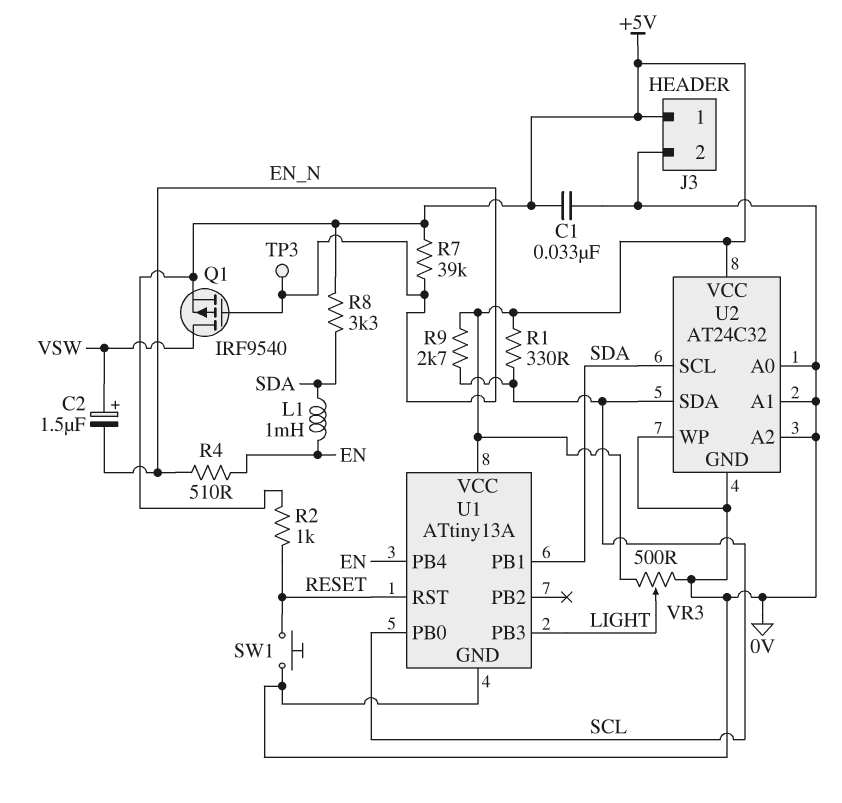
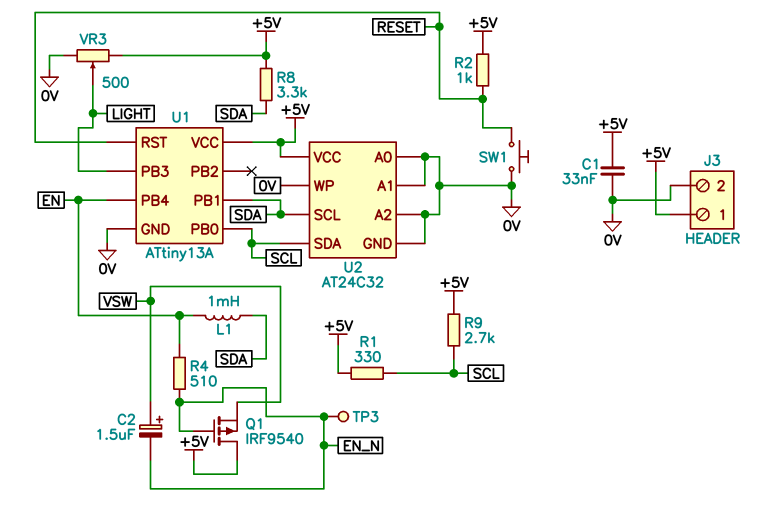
Q1: PMOS IRF9540 (G EN_N, D VSW, S +5V) -> PMOS IRF9540 (G EN_N, D +5V, S VSW)
R7: 39k (+5V, EN_N) -> none

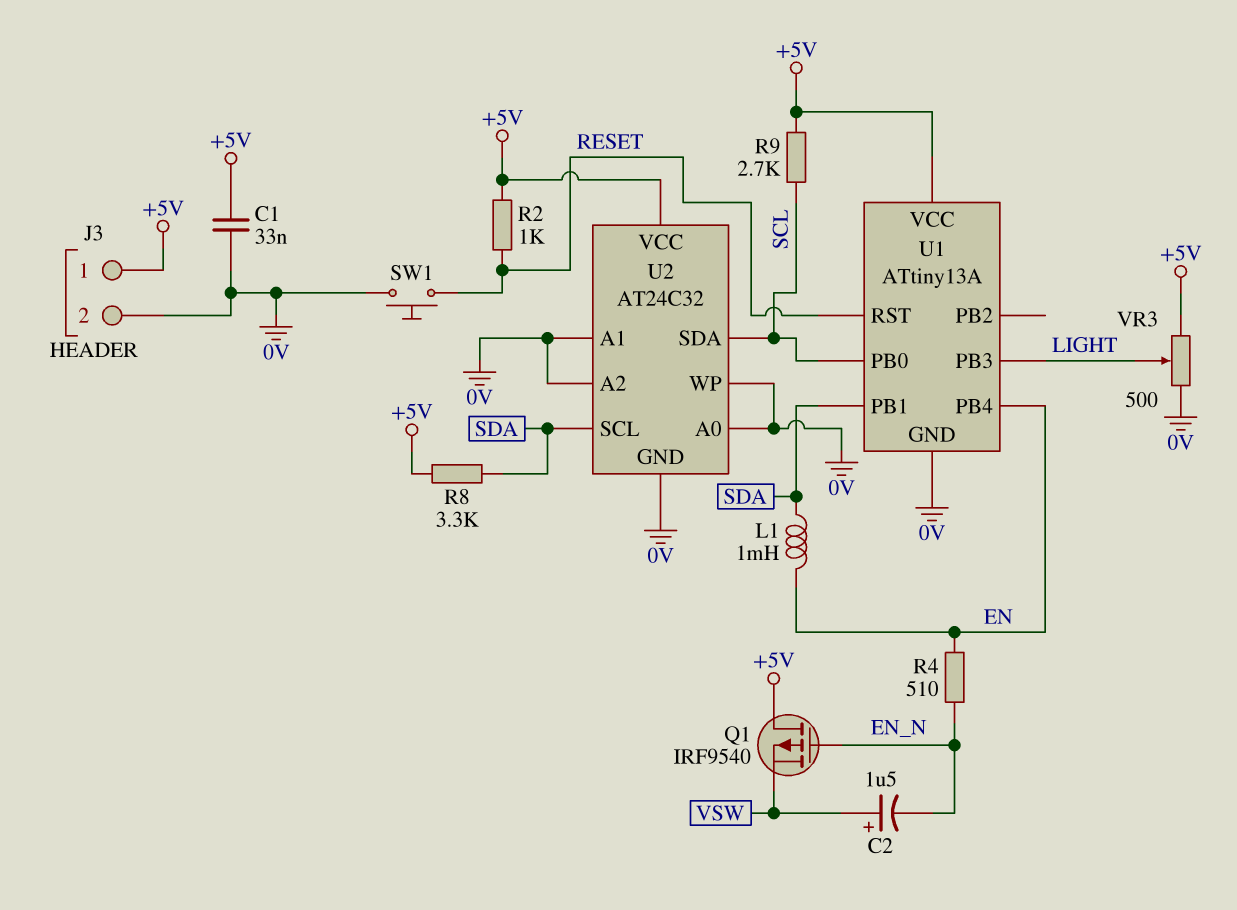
R1: 330 (+5V, SCL) -> none
TP3: test point (EN_N) -> none

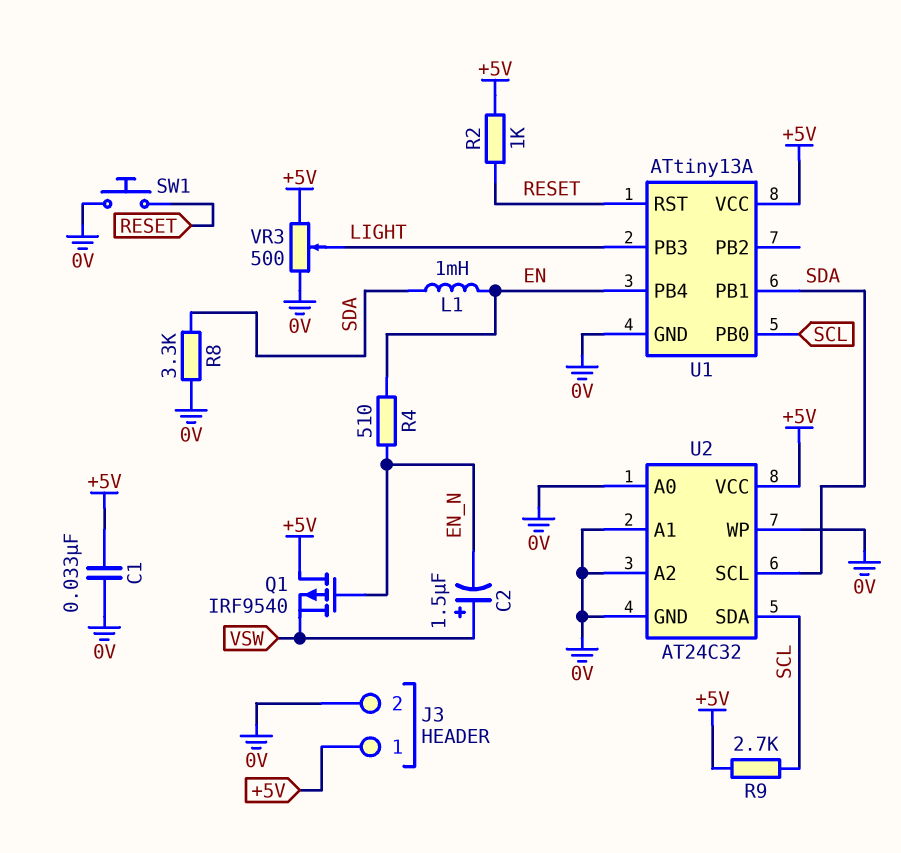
R8: 3.3k (+5V, SDA) -> 3.3k (0V, SDA)

